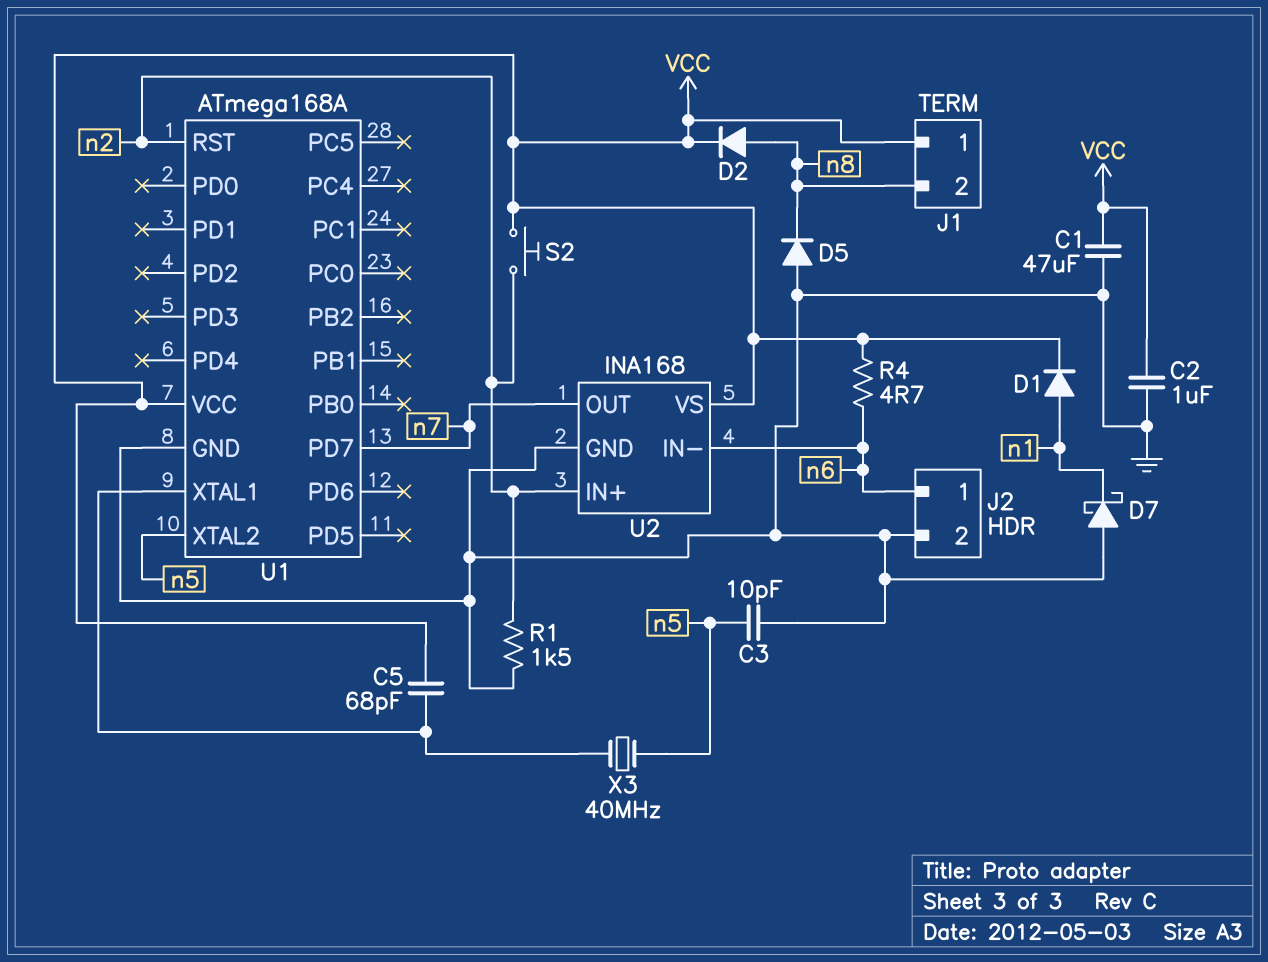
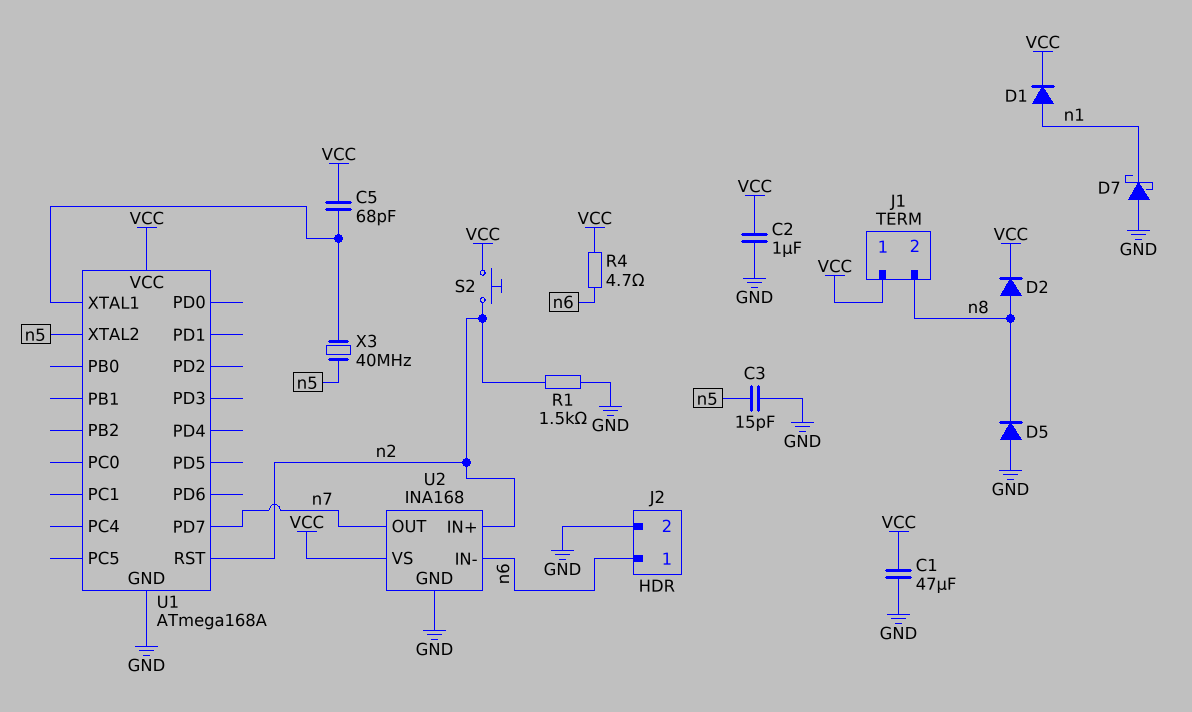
C3: 10pF (GND, n5) -> 15pF (GND, n5)

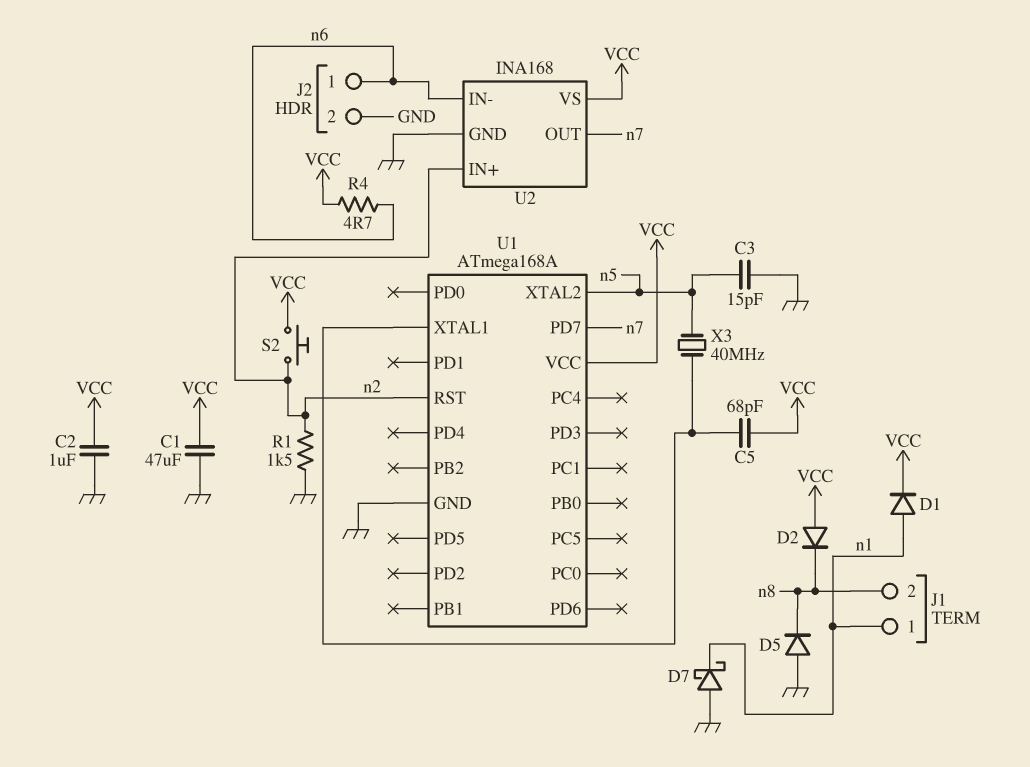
D2: diode (A n8, K VCC) -> diode (A VCC, K n8)
J1 pin 1: VCC -> n1

